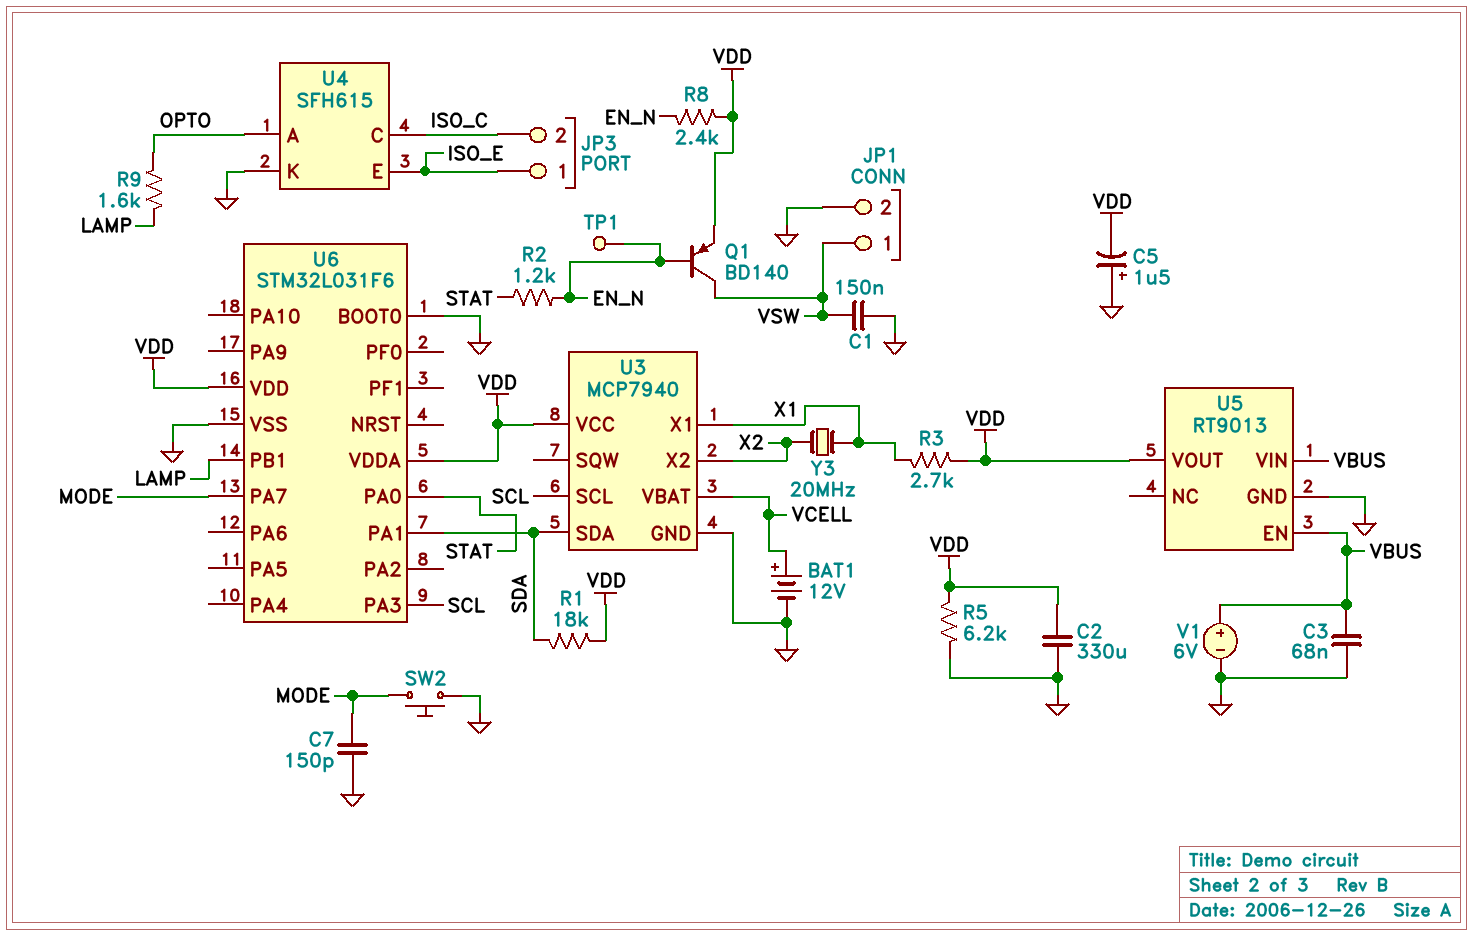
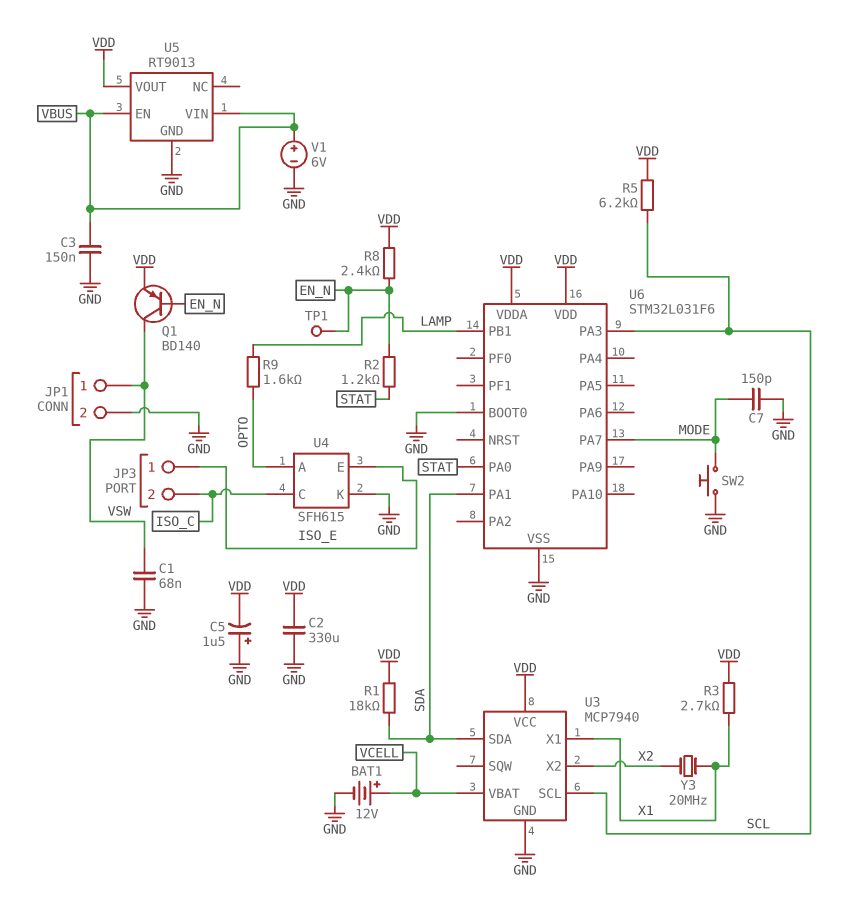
C1: 150nF (GND, VSW) -> 68nF (GND, VSW)
C3: 68nF (GND, VBUS) -> 150nF (GND, VBUS)
R5: 6.2k (GND, VDD) -> 6.2k (SCL, VDD)

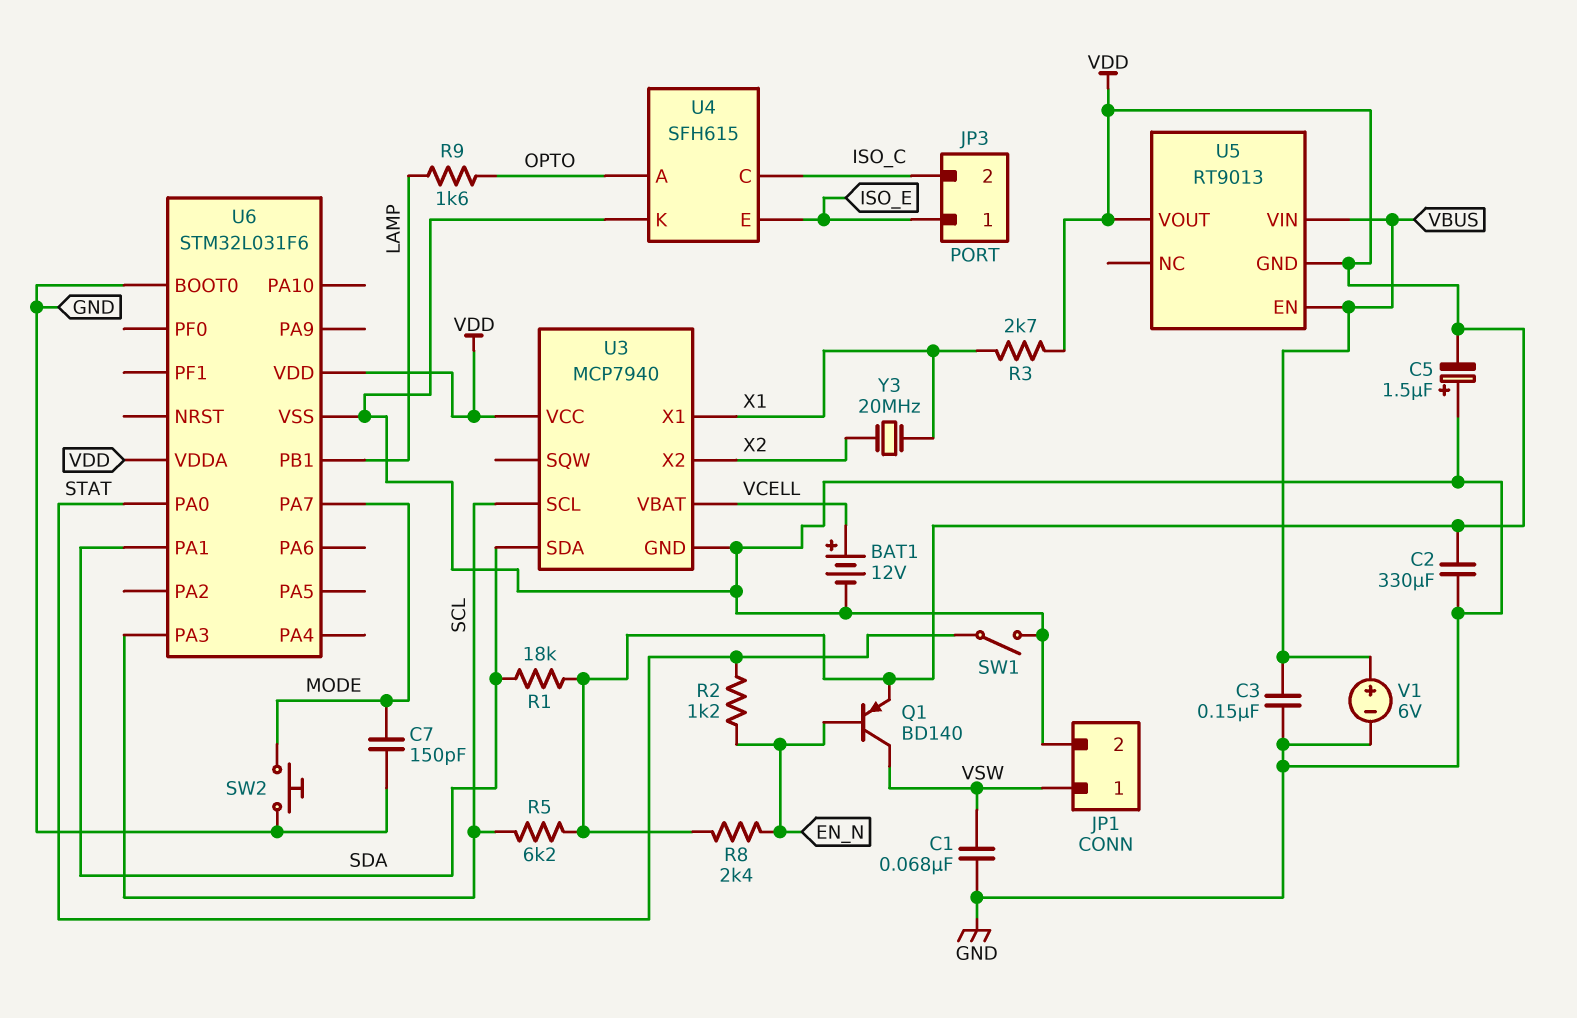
SW1: none -> switch (GND, STAT)
TP1: test point (EN_N) -> none
U5 pin GND: GND -> VDD

